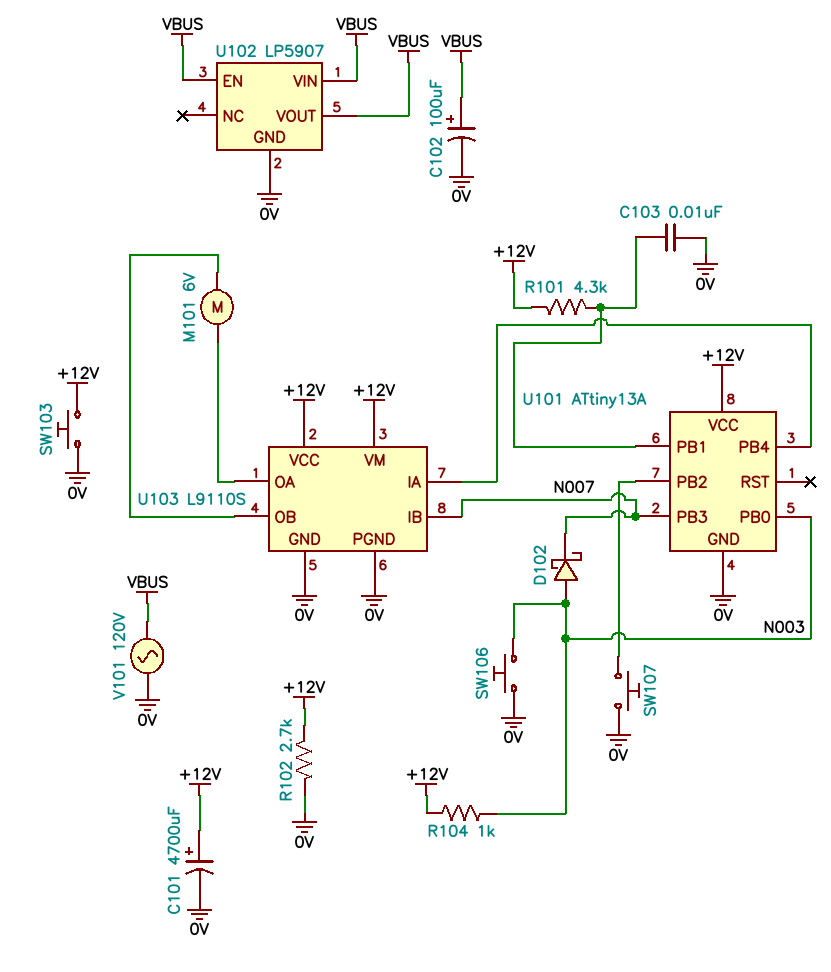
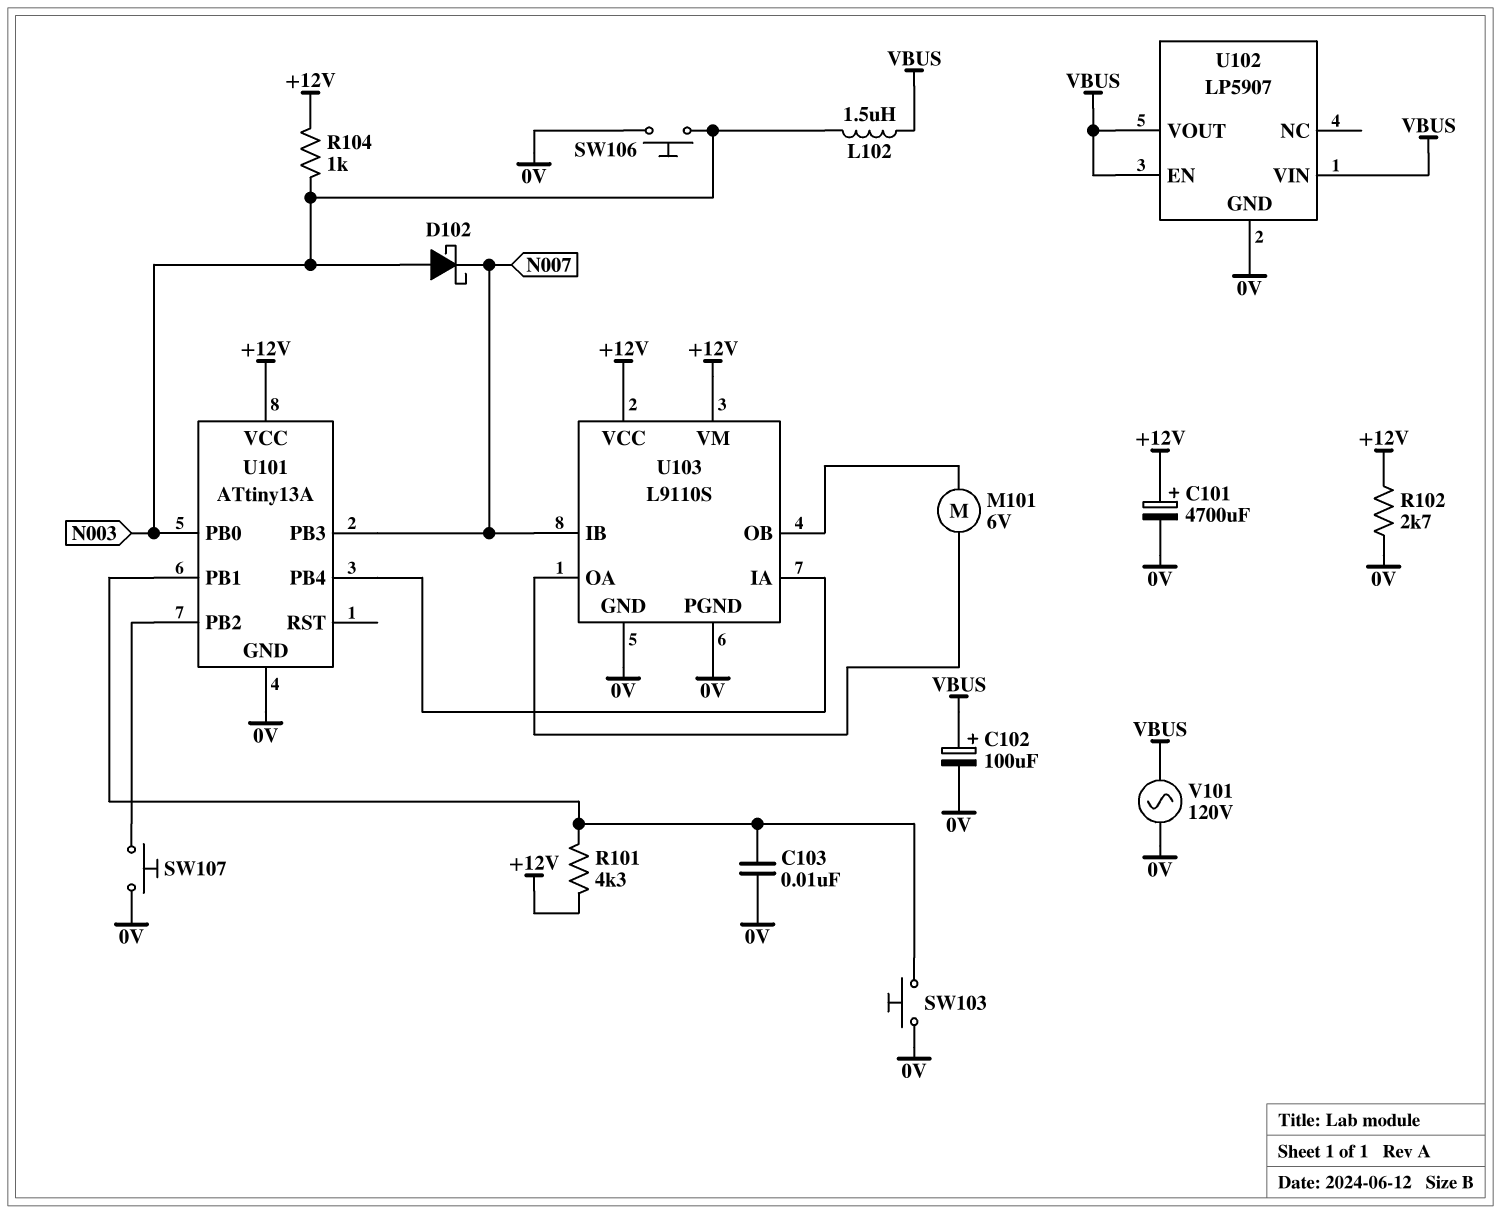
L102: none -> 1.5uH (N003, VBUS)
SW103: button (+12V, 0V) -> button (0V, U101/PB1)

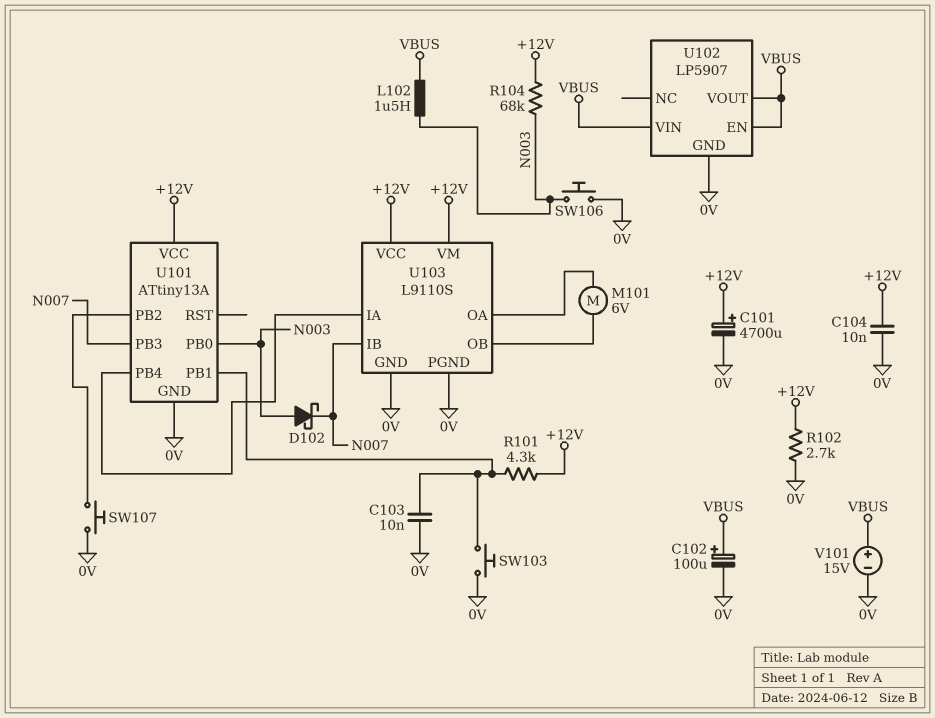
C104: none -> 10nF (+12V, 0V)
R104: 1k (+12V, N003) -> 68k (+12V, N003)
V101: AC 120V (0V, VBUS) -> 15V (plus VBUS, minus 0V)

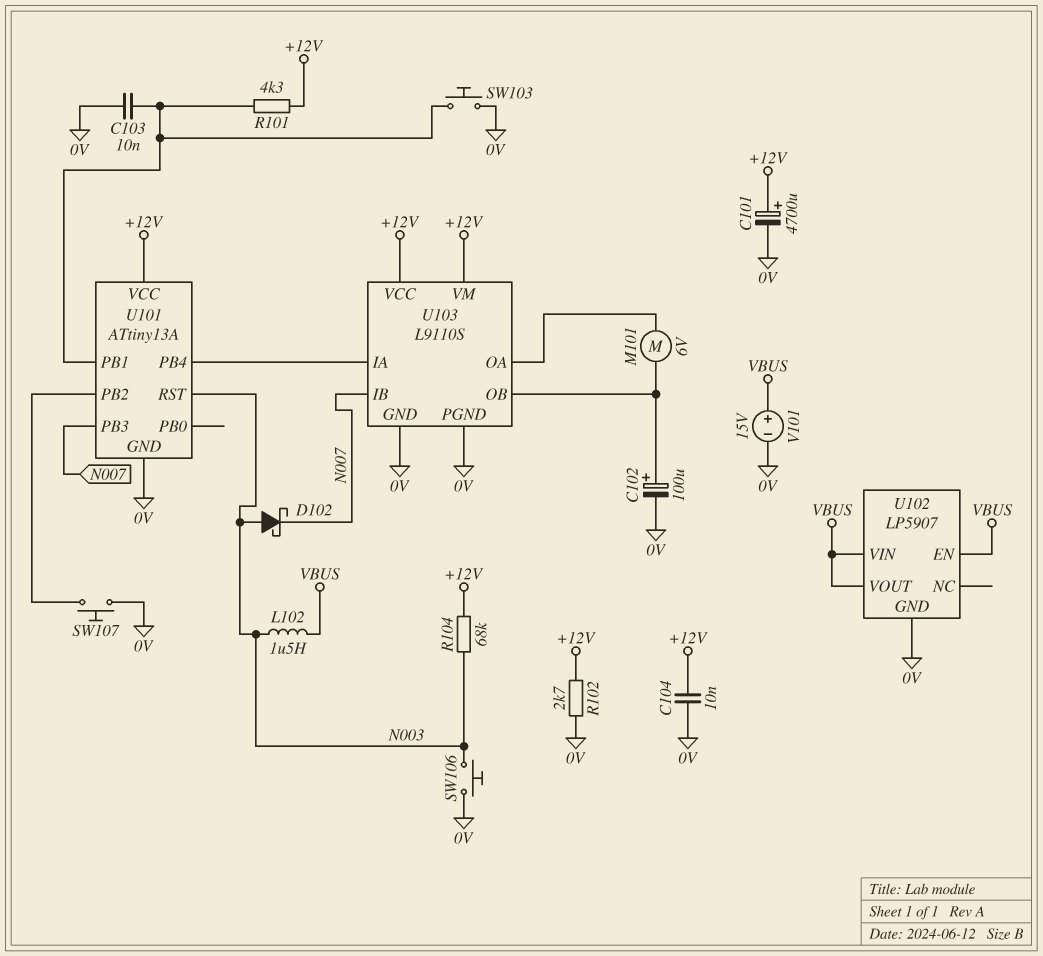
C102: 100uF (plus VBUS, minus 0V) -> 100uF (plus U103/OB, minus 0V)
U101 pin PB0: N003 -> none
U101 pin RST: none -> N003

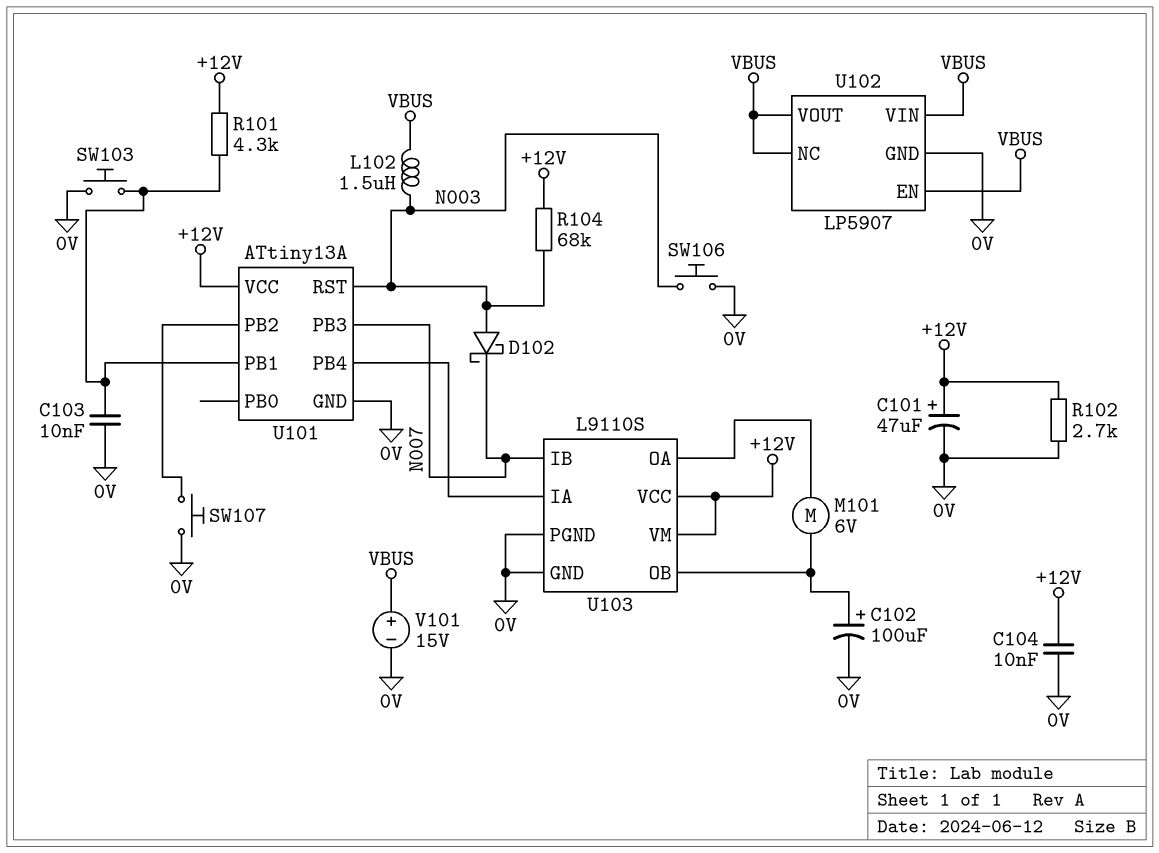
C101: 4700uF (plus +12V, minus 0V) -> 47uF (plus +12V, minus 0V)
U102 pin NC: none -> VBUS

